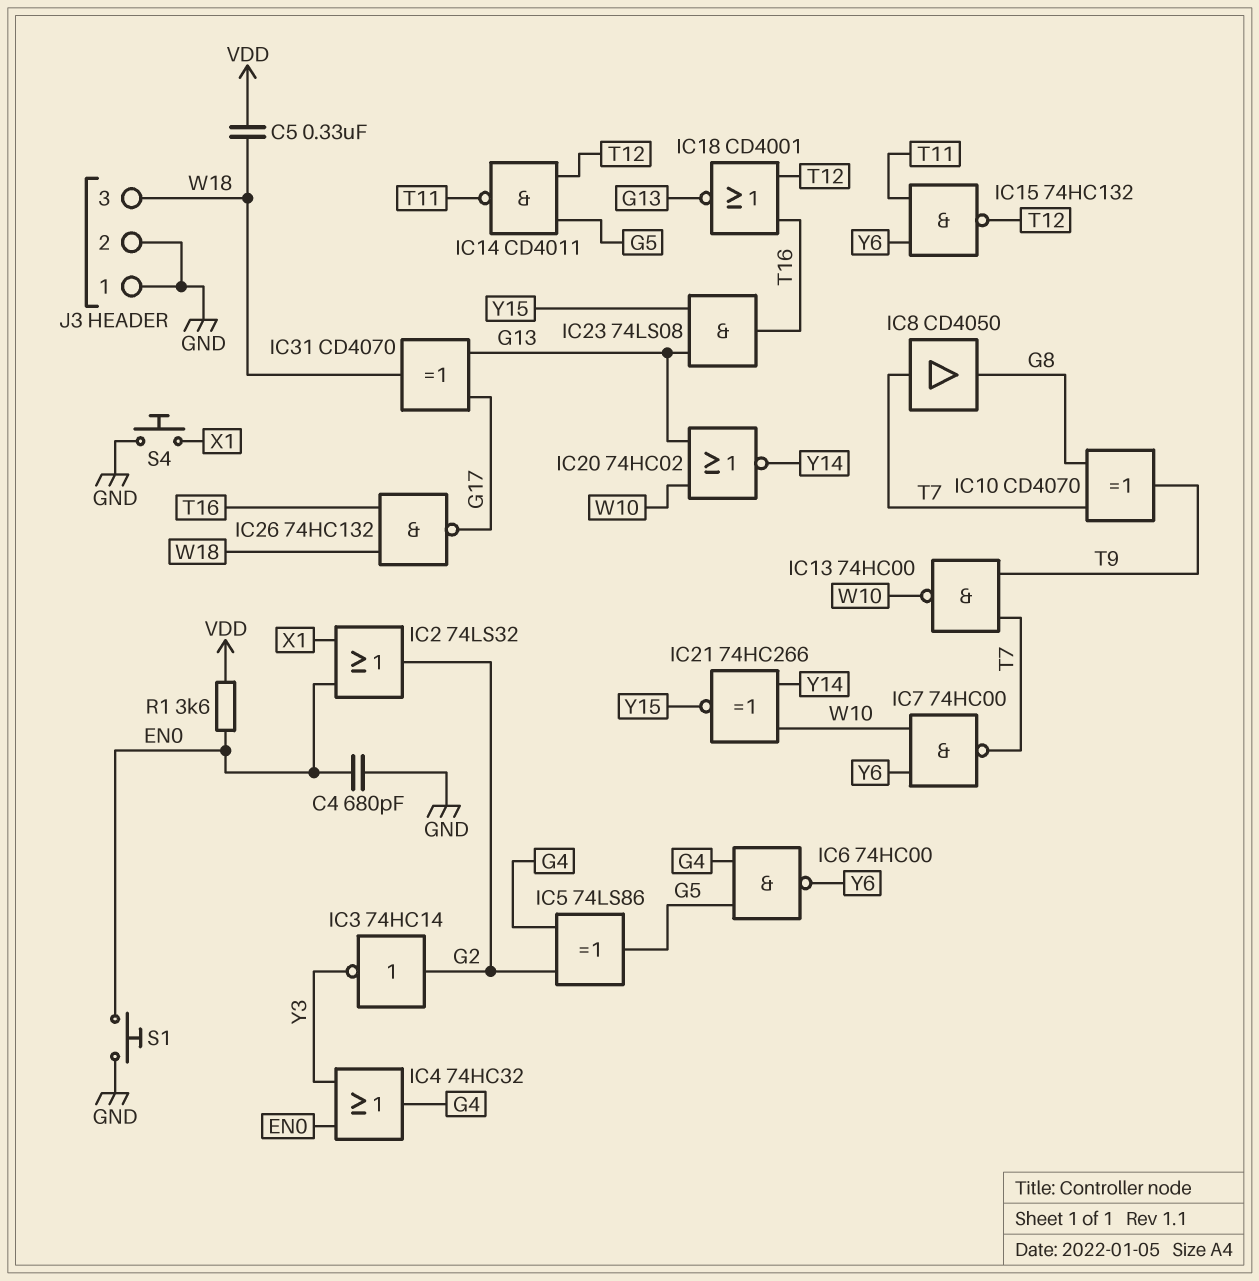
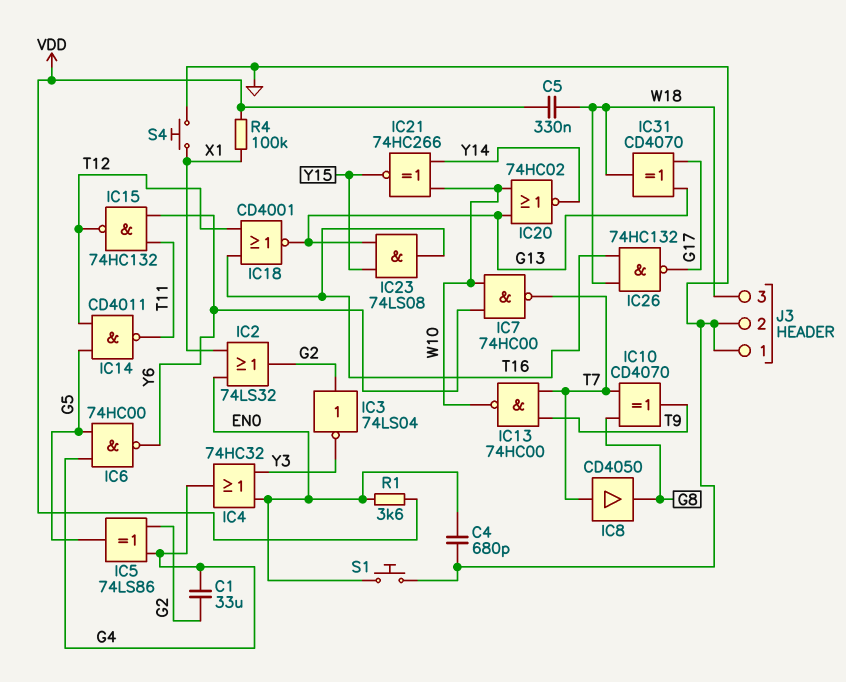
C1: none -> 33uF (G2, G4)
IC3: NOT 74HC14 (in G2, out Y3) -> NOT 74LS04 (in G2, out Y3)
R4: none -> 100k (VDD, X1)

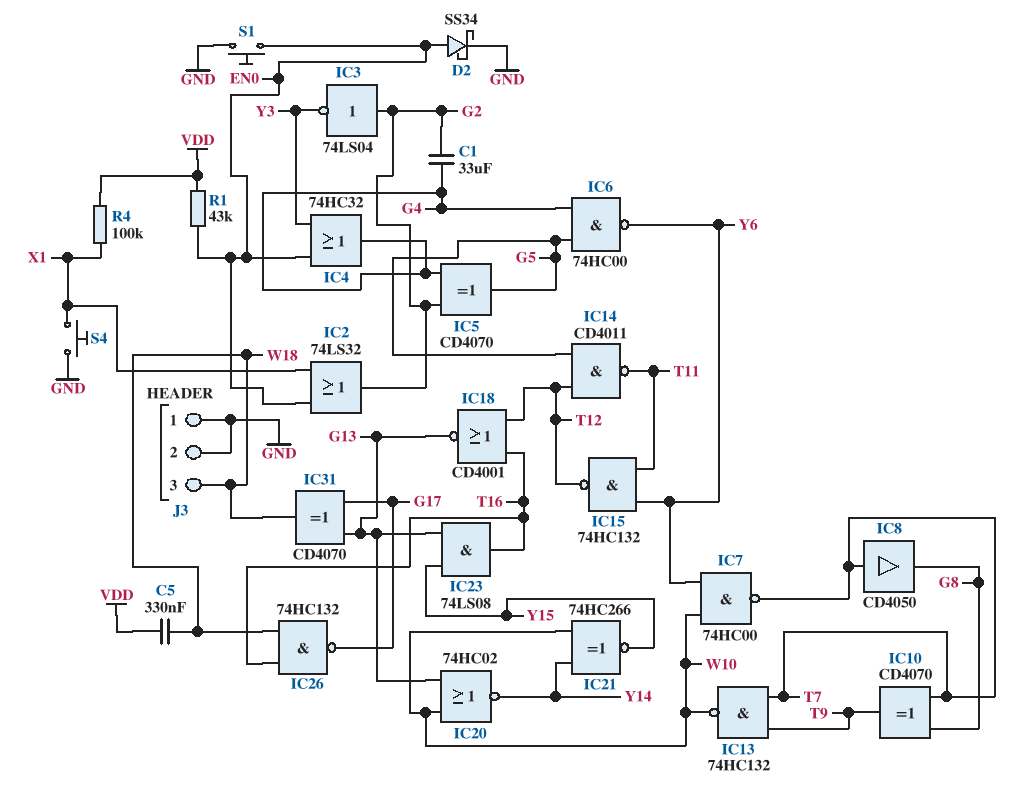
C4: 680pF (EN0, GND) -> none
D2: none -> schottky SS34 (A EN0, K GND)
IC5: XOR 74LS86 (in G2, in G4, out G5) -> XOR CD4070 (in G2, in G4, out G5)
IC13: NAND 74HC00 (in T7, in T9, out W10) -> NAND 74HC132 (in T7, in T9, out W10)
R1: 3.6k (EN0, VDD) -> 43k (EN0, VDD)

